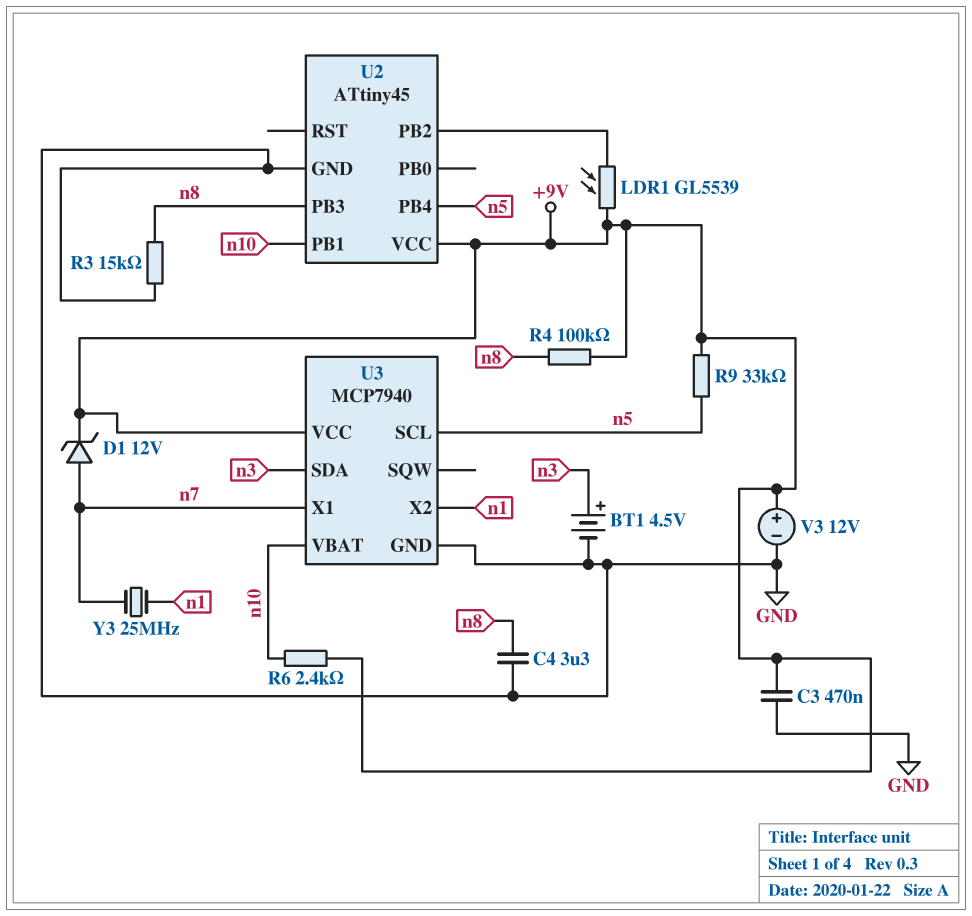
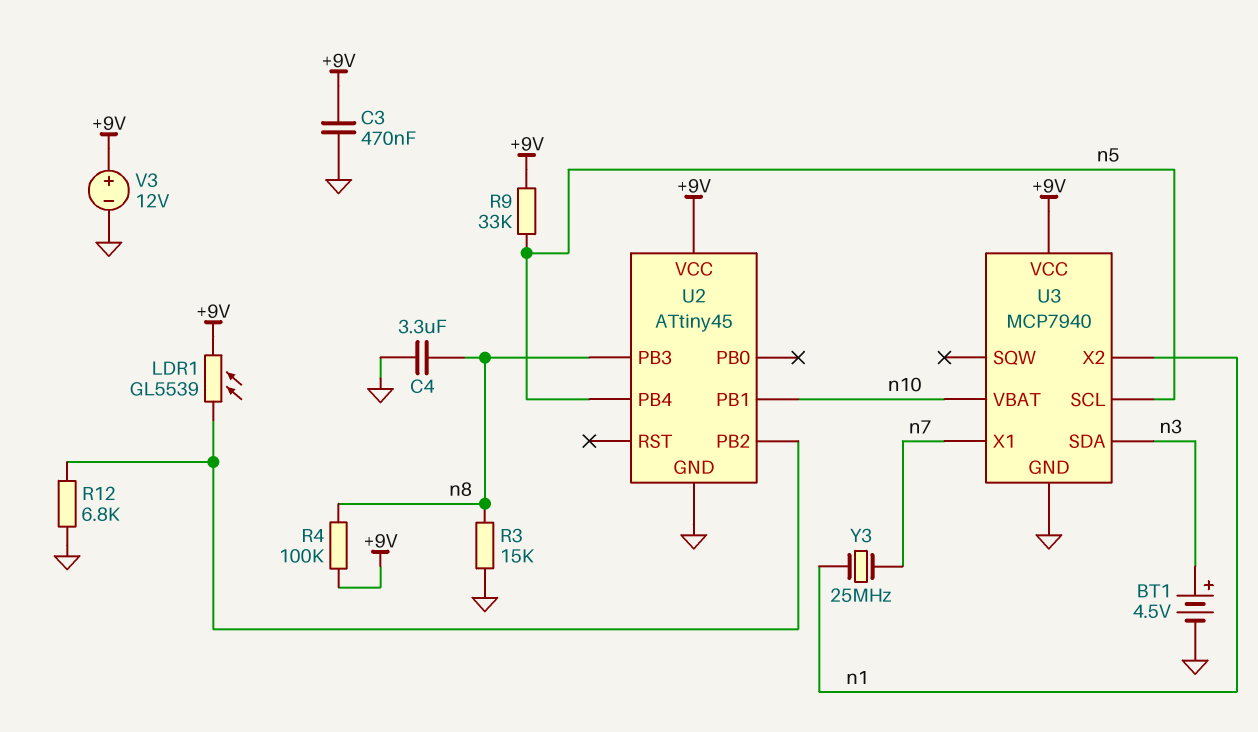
D1: zener 12V (A n7, K +9V) -> none
R6: 2.4k (+9V, n10) -> none
R12: none -> 6.8k (GND, U2/PB2)

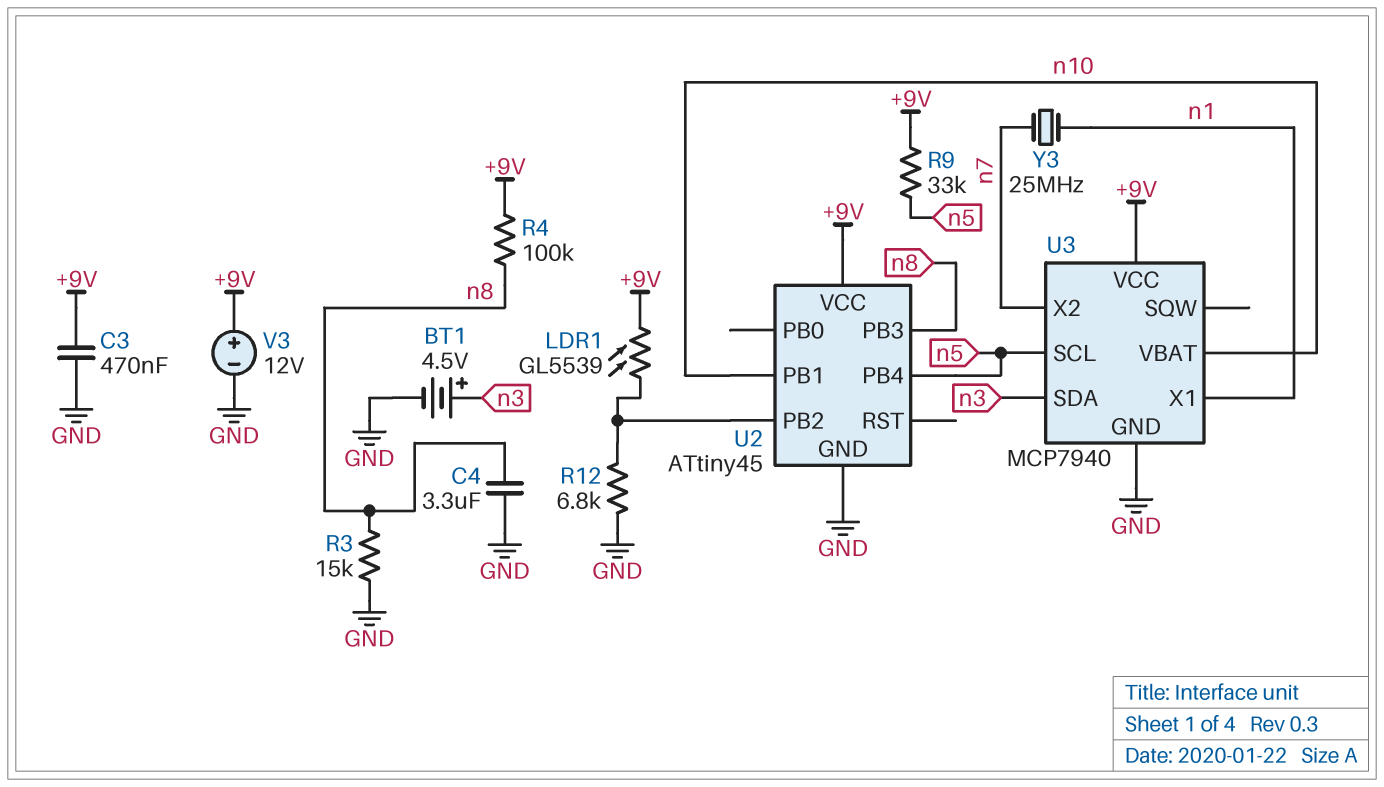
U3 pin X1: n7 -> n1
U3 pin X2: n1 -> n7

